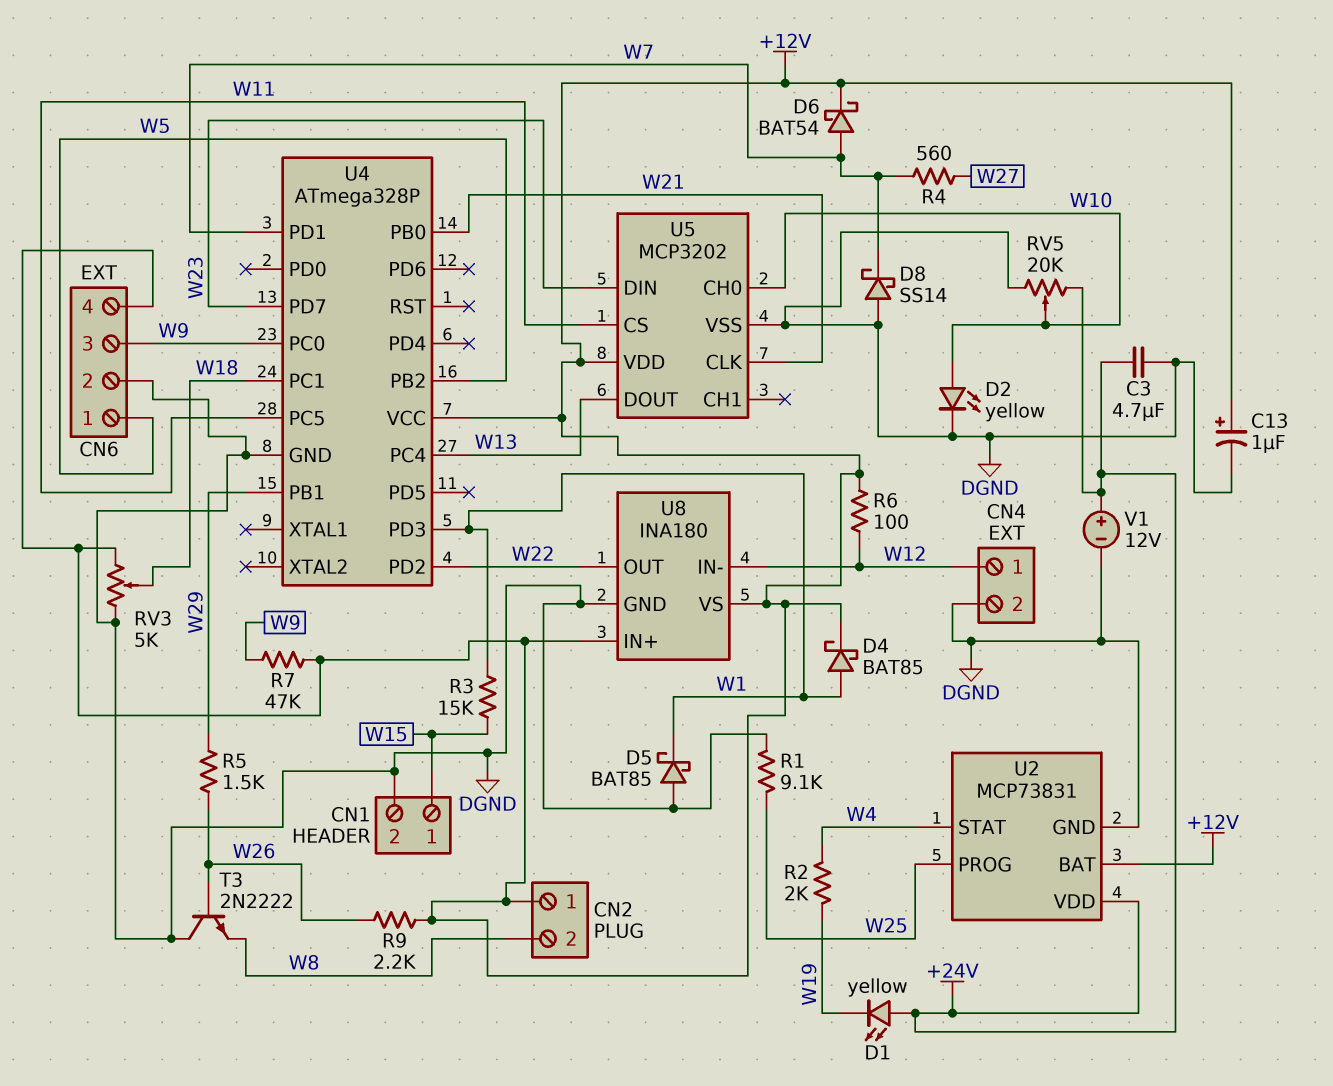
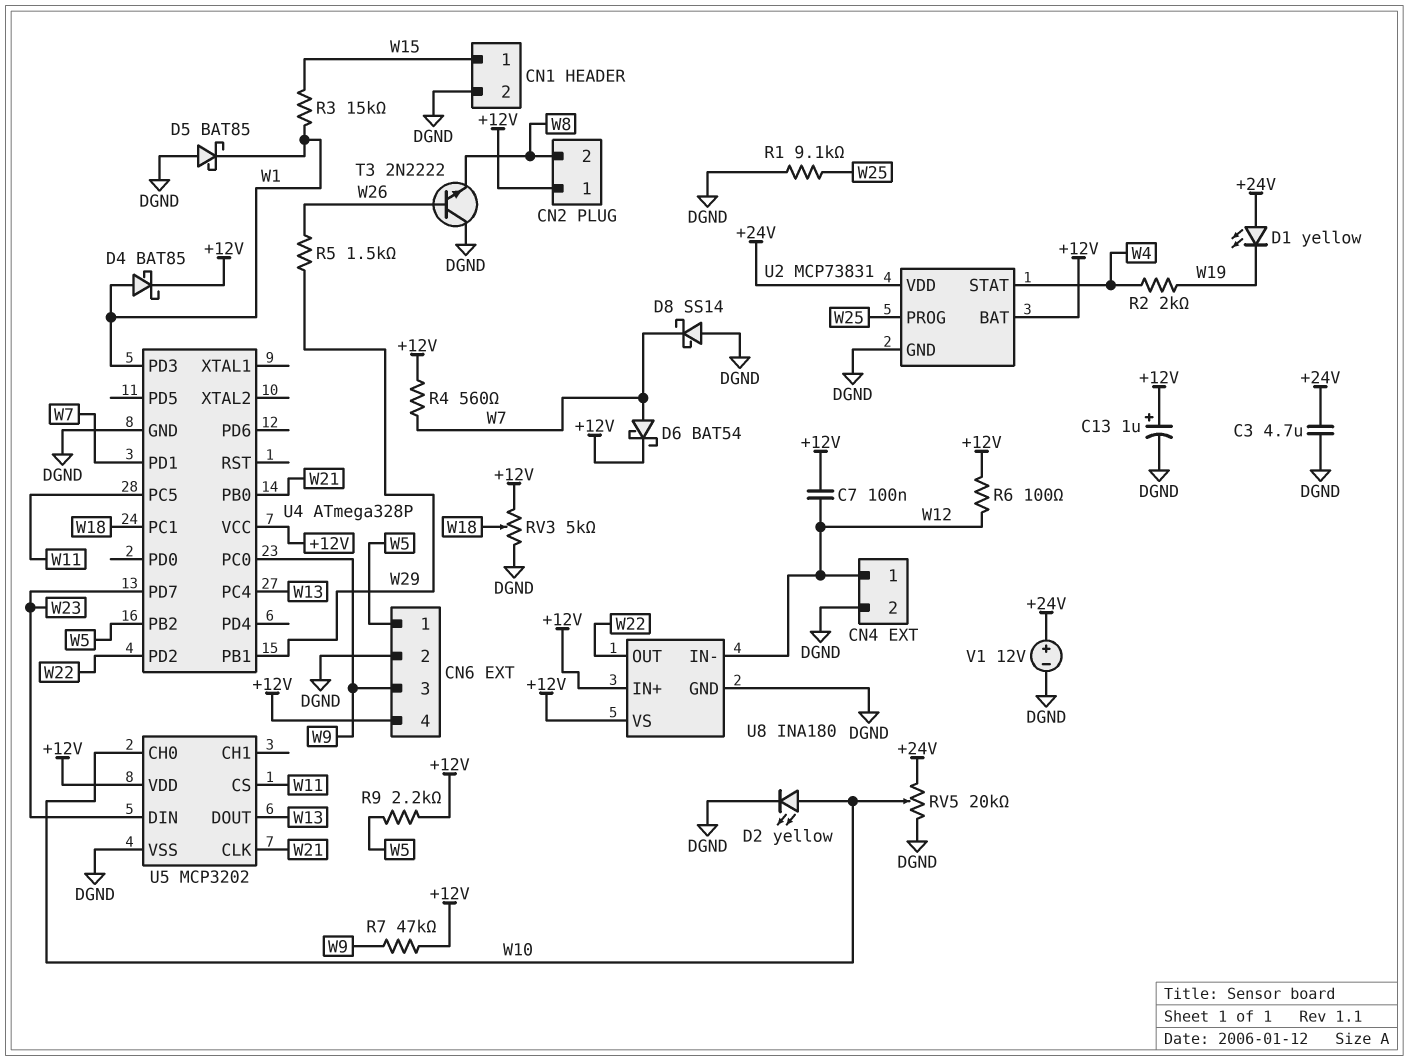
C7: none -> 100nF (+12V, W12)
R4: 560 (W7, W27) -> 560 (+12V, W7)
R9: 2.2k (+12V, W26) -> 2.2k (+12V, W5)

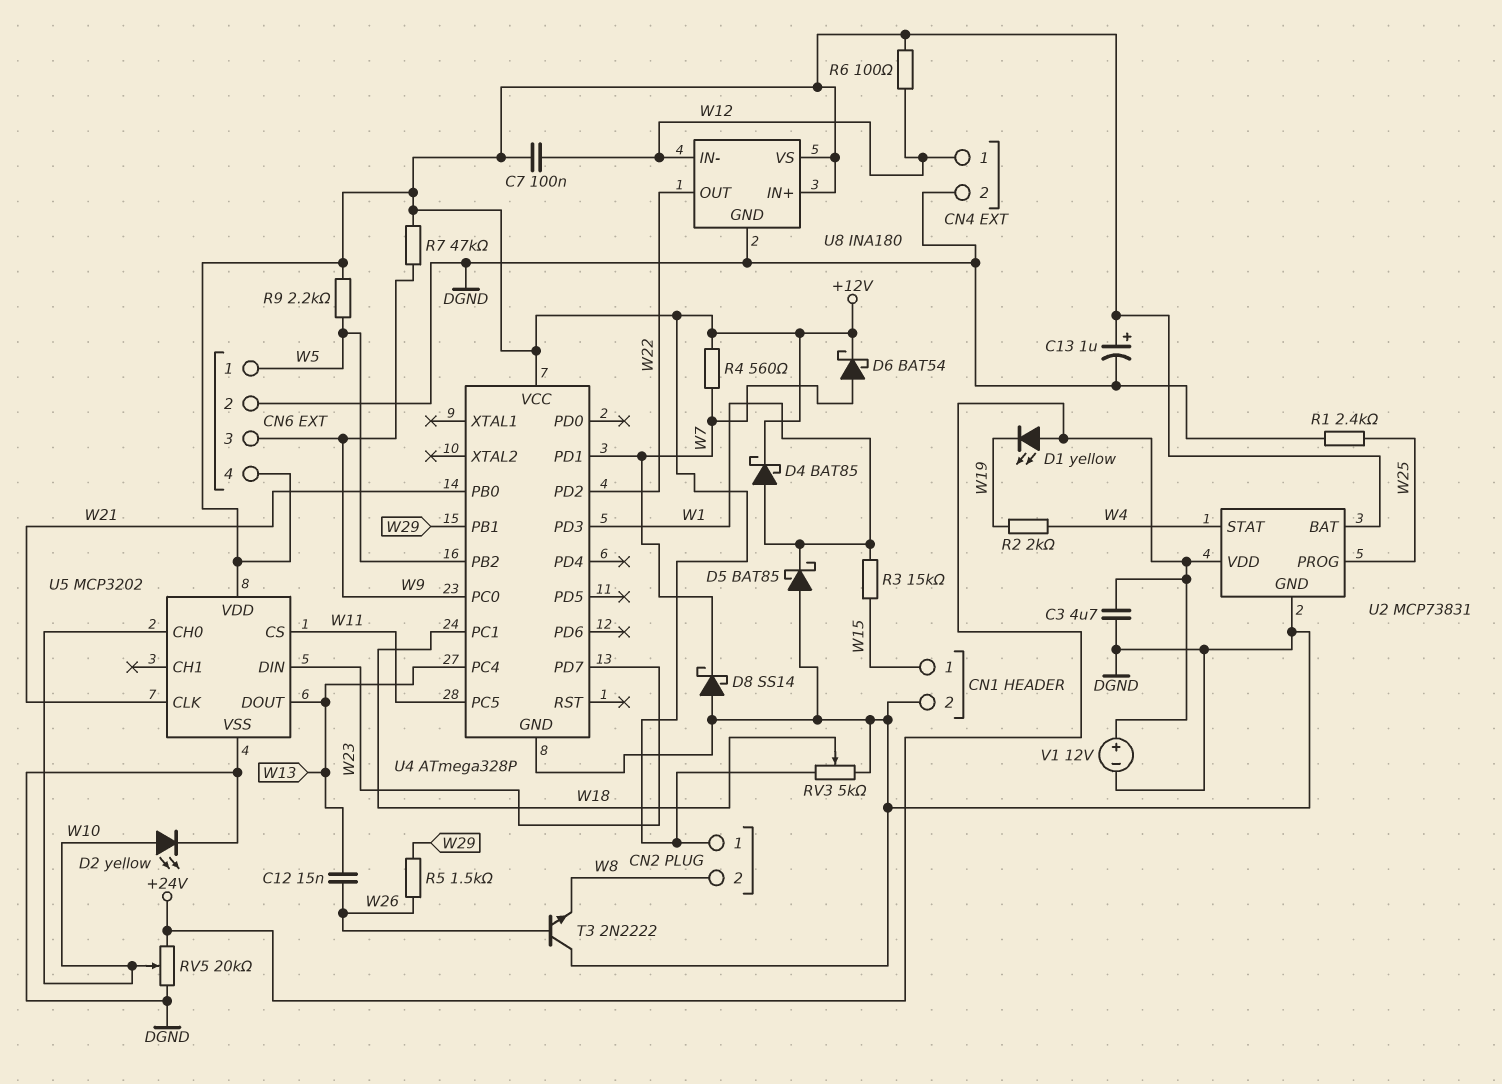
C12: none -> 15nF (W13, W26)
R1: 9.1k (DGND, W25) -> 2.4k (DGND, W25)

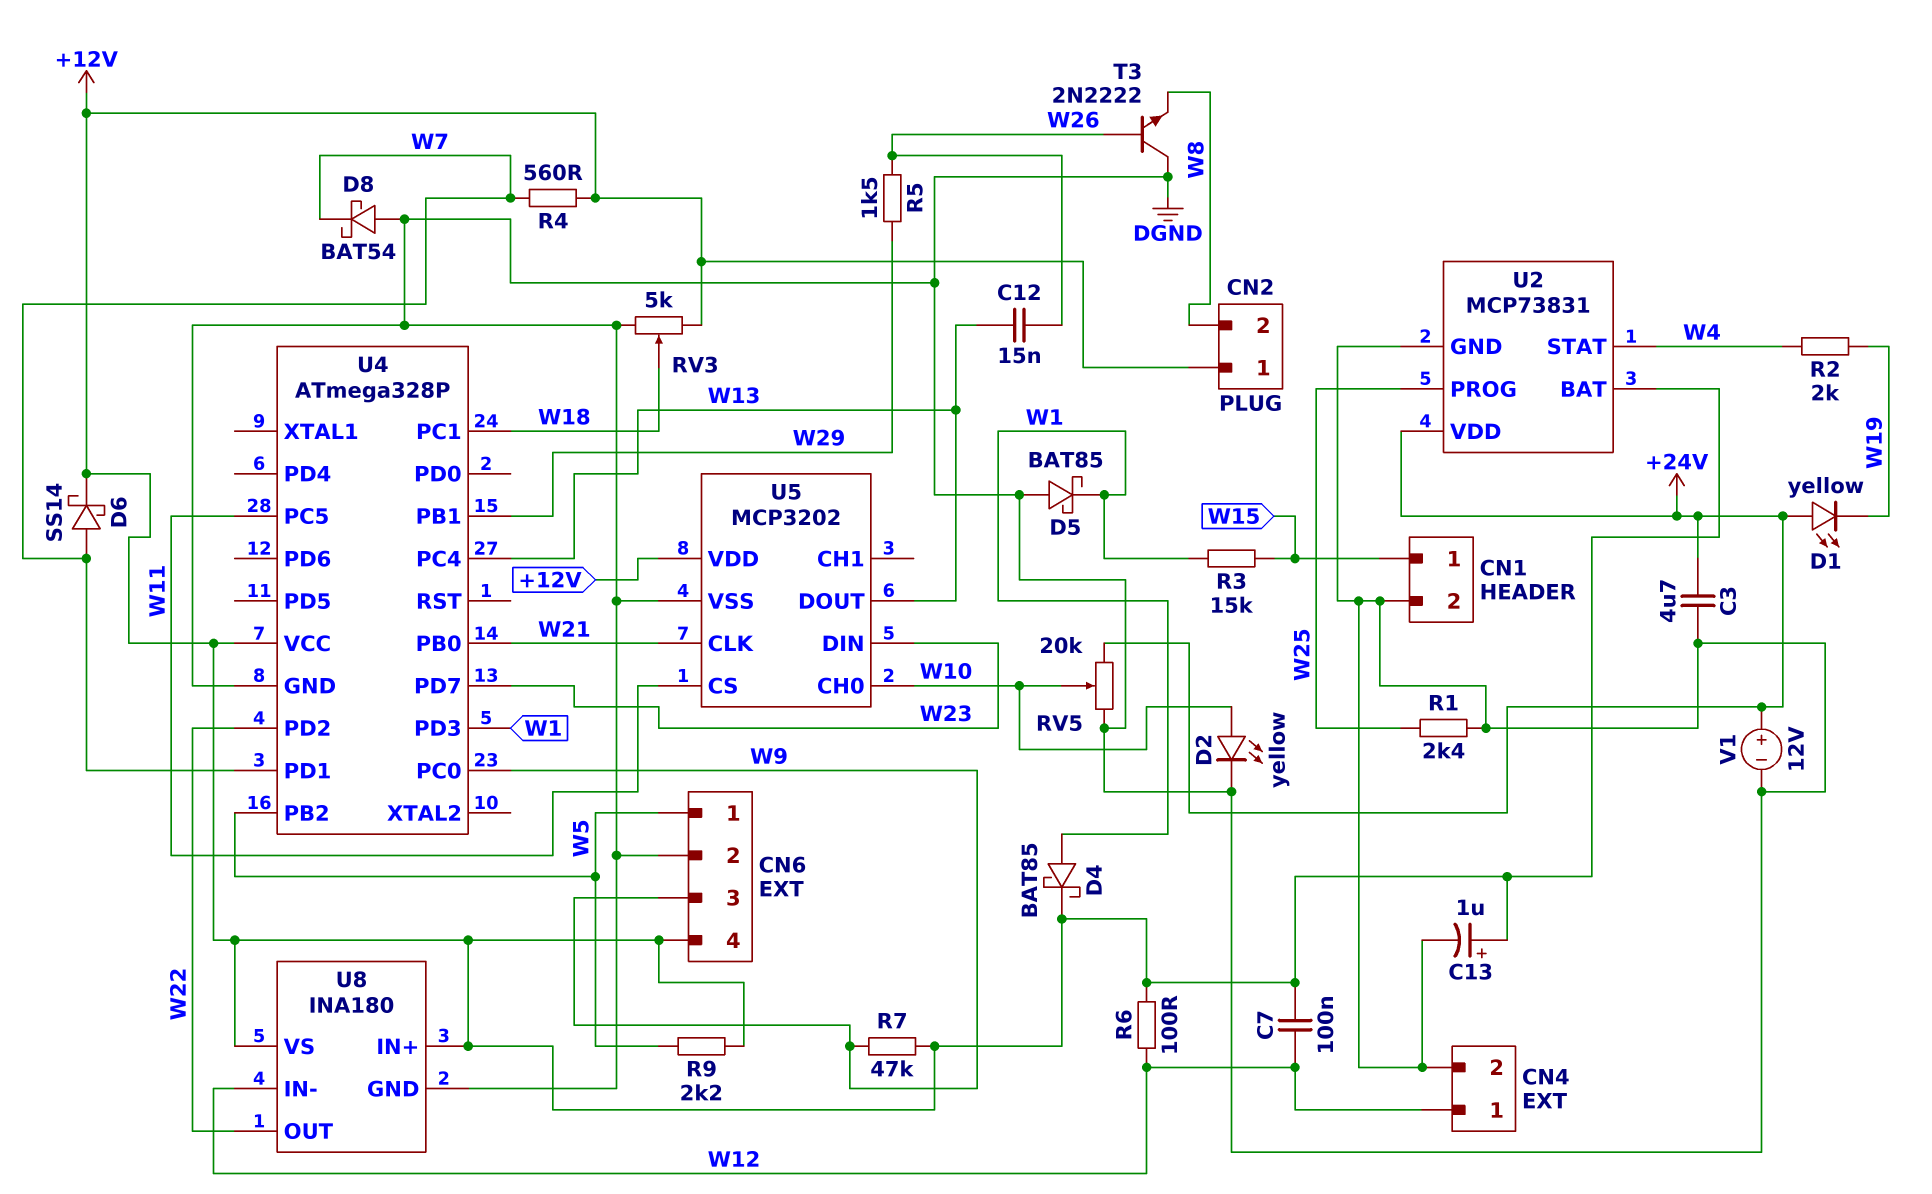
D6: schottky BAT54 (A W7, K +12V) -> schottky SS14 (A W7, K +12V)
D8: schottky SS14 (A DGND, K W7) -> schottky BAT54 (A DGND, K W7)

